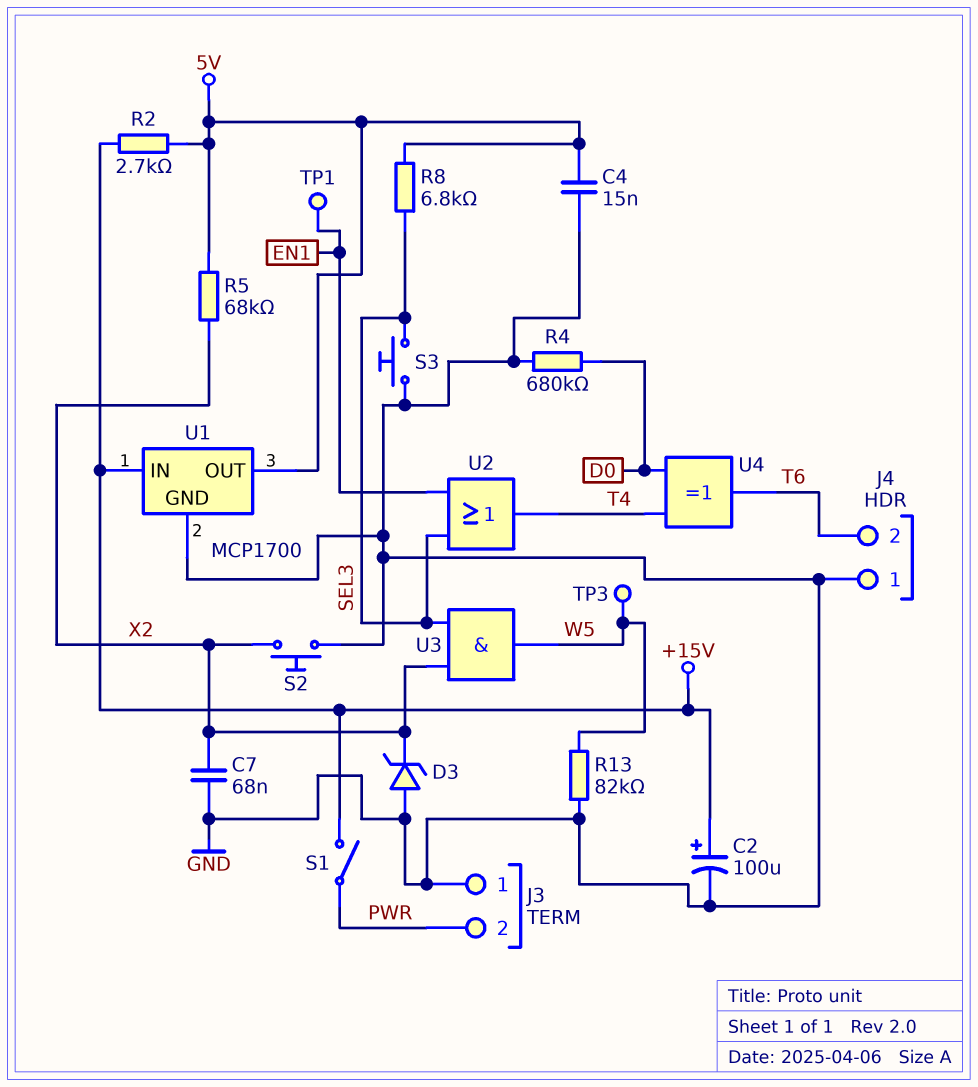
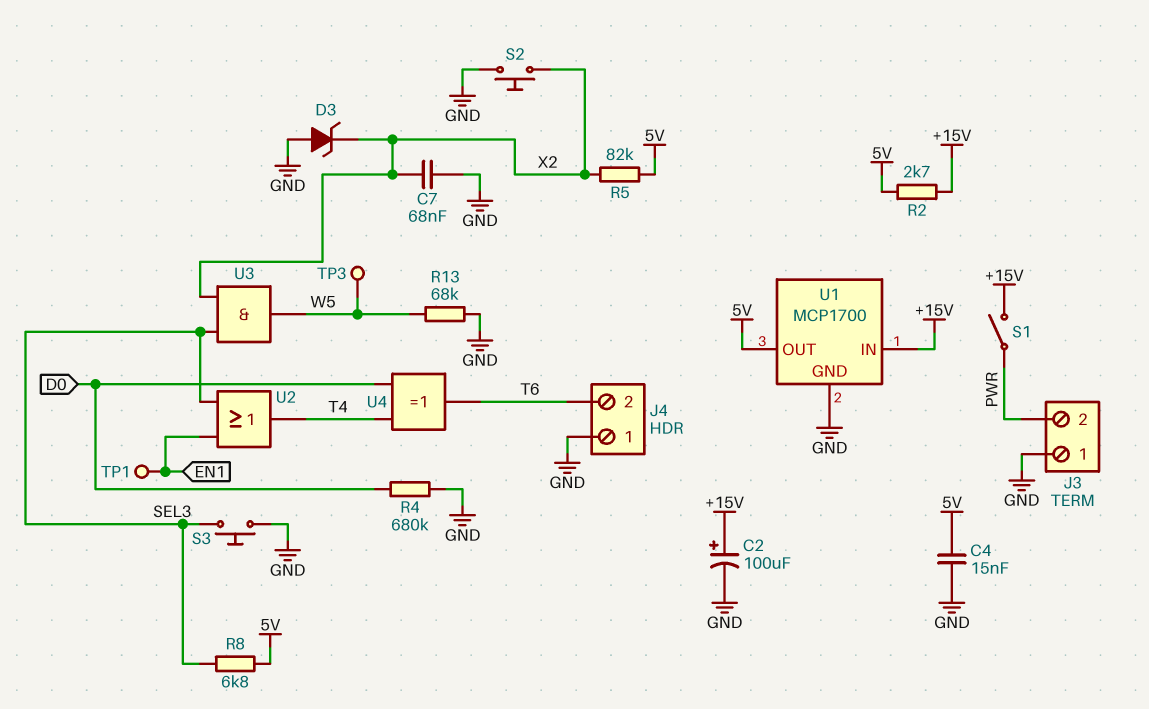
R5: 68k (5V, X2) -> 82k (5V, X2)
R13: 82k (GND, W5) -> 68k (GND, W5)

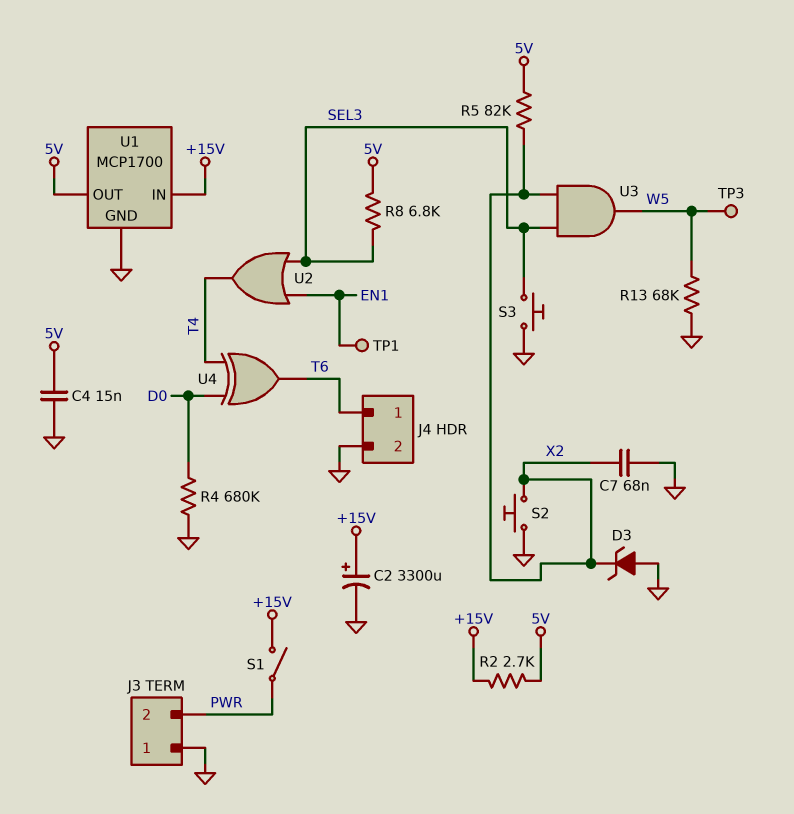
C2: 100uF (plus +15V, minus GND) -> 3300uF (plus +15V, minus GND)
J4 pin 1: GND -> T6
J4 pin 2: T6 -> GND

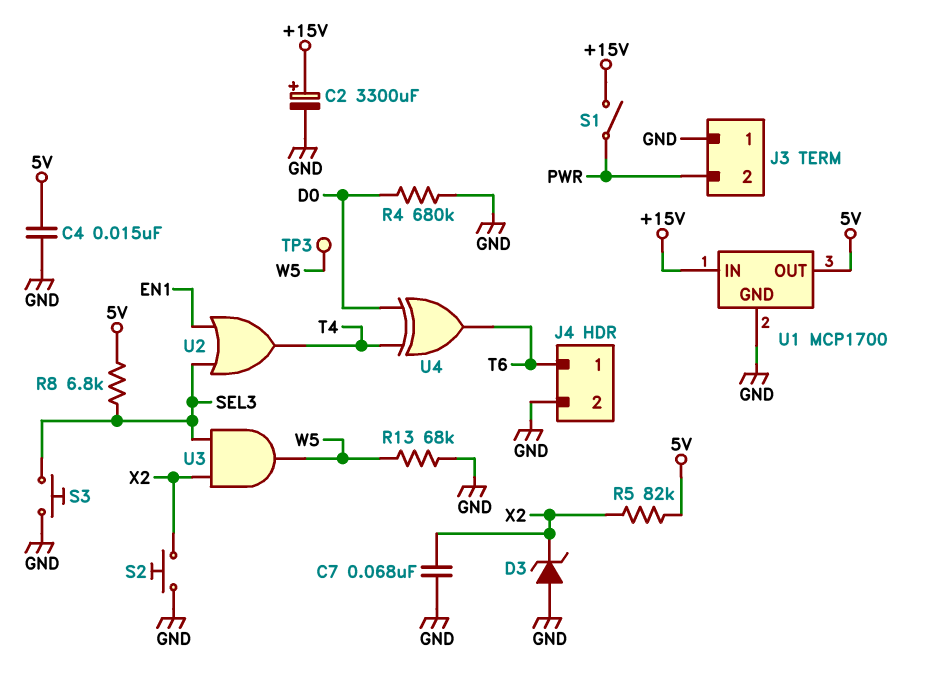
R2: 2.7k (+15V, 5V) -> none
TP1: test point (EN1) -> none

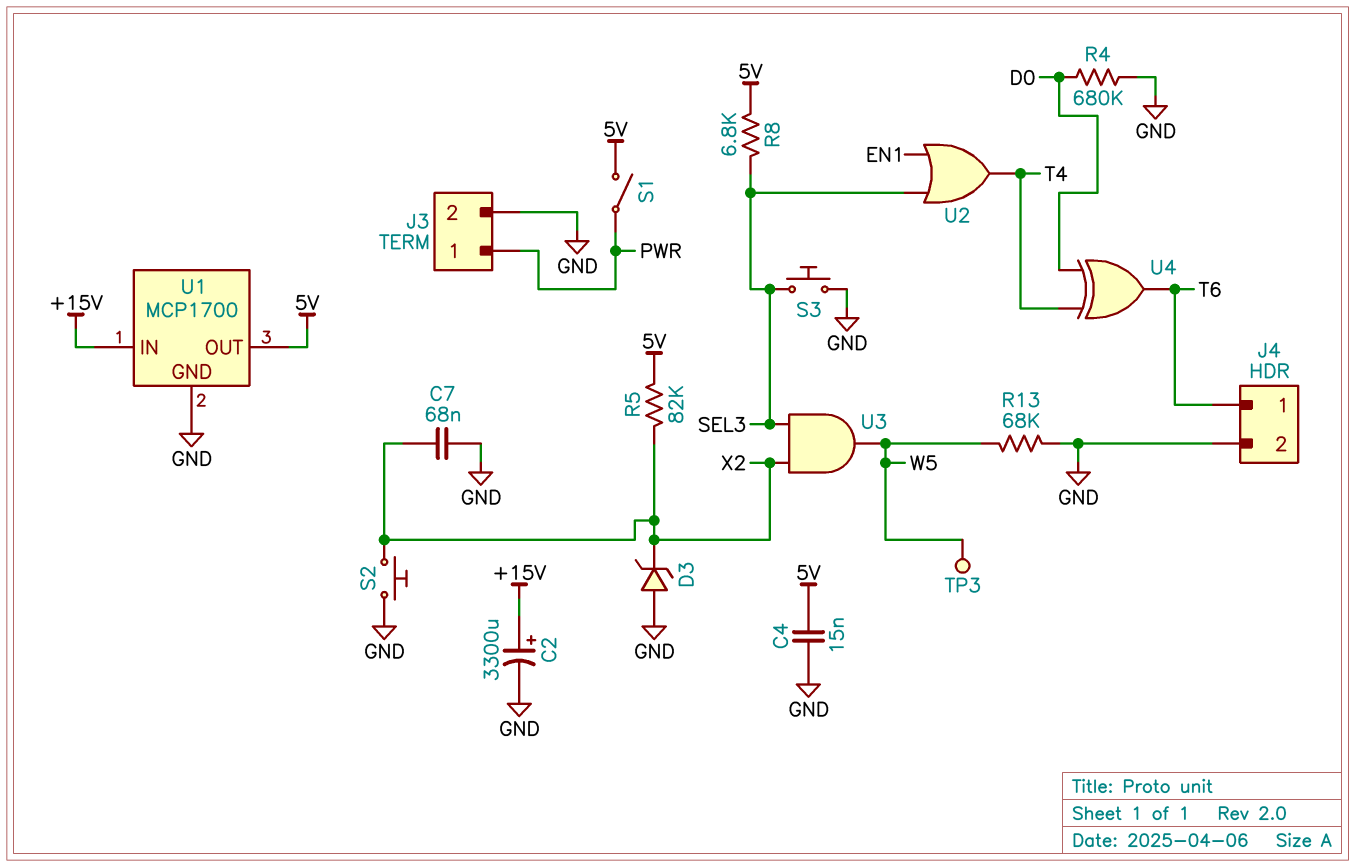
J3 pin 1: GND -> PWR
J3 pin 2: PWR -> GND
S1: switch (+15V, PWR) -> switch (5V, PWR)

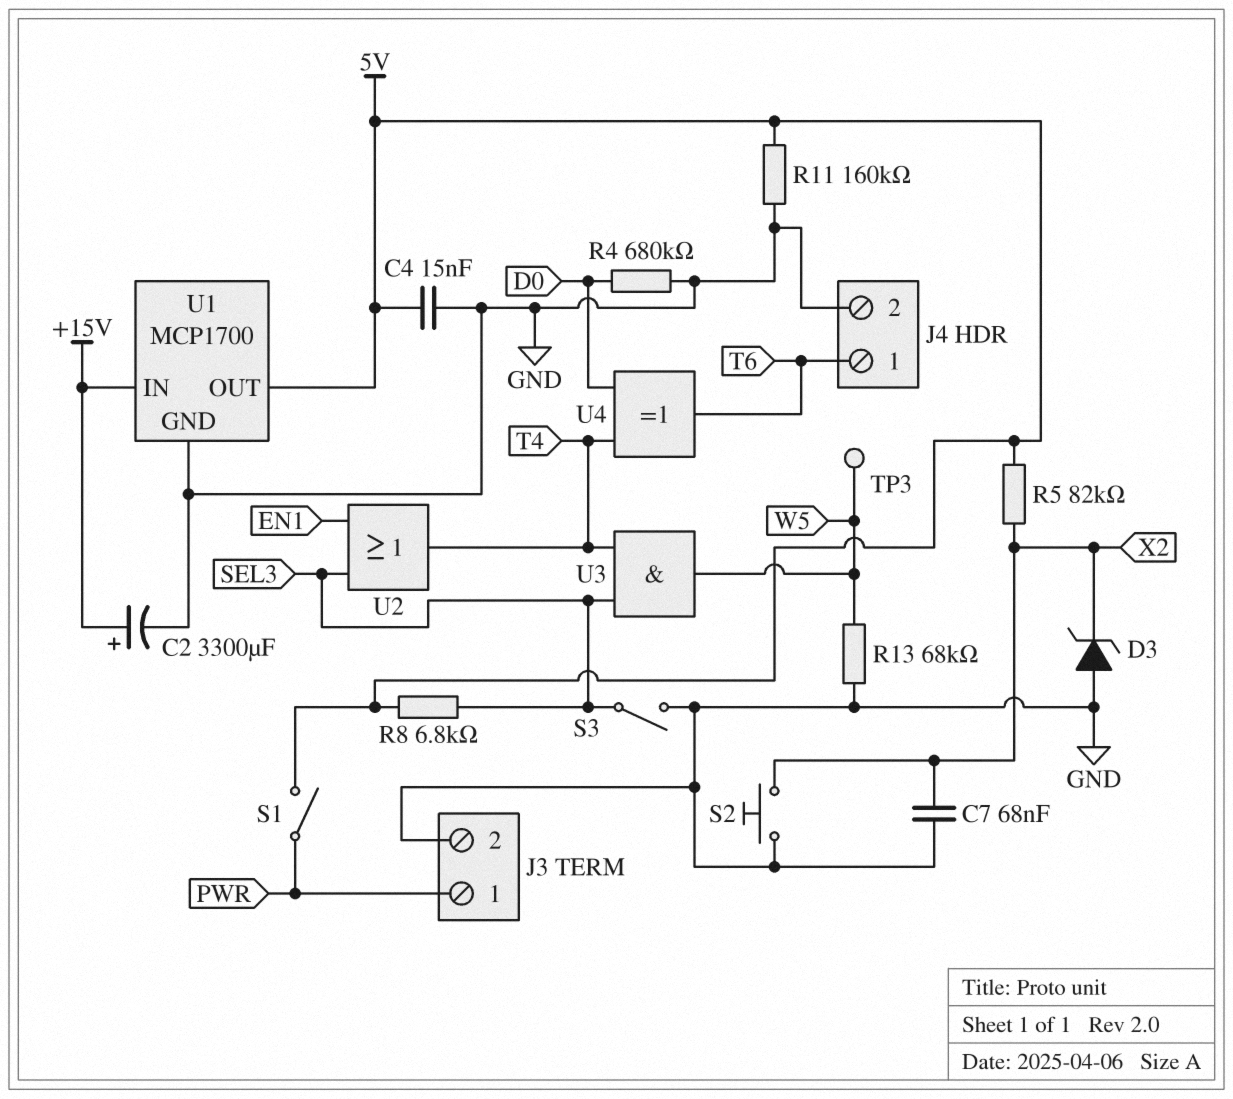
R11: none -> 160k (5V, GND)
S3: button (GND, SEL3) -> switch (GND, SEL3)
U3: AND (in SEL3, in X2, out W5) -> AND (in SEL3, in T4, out W5)

